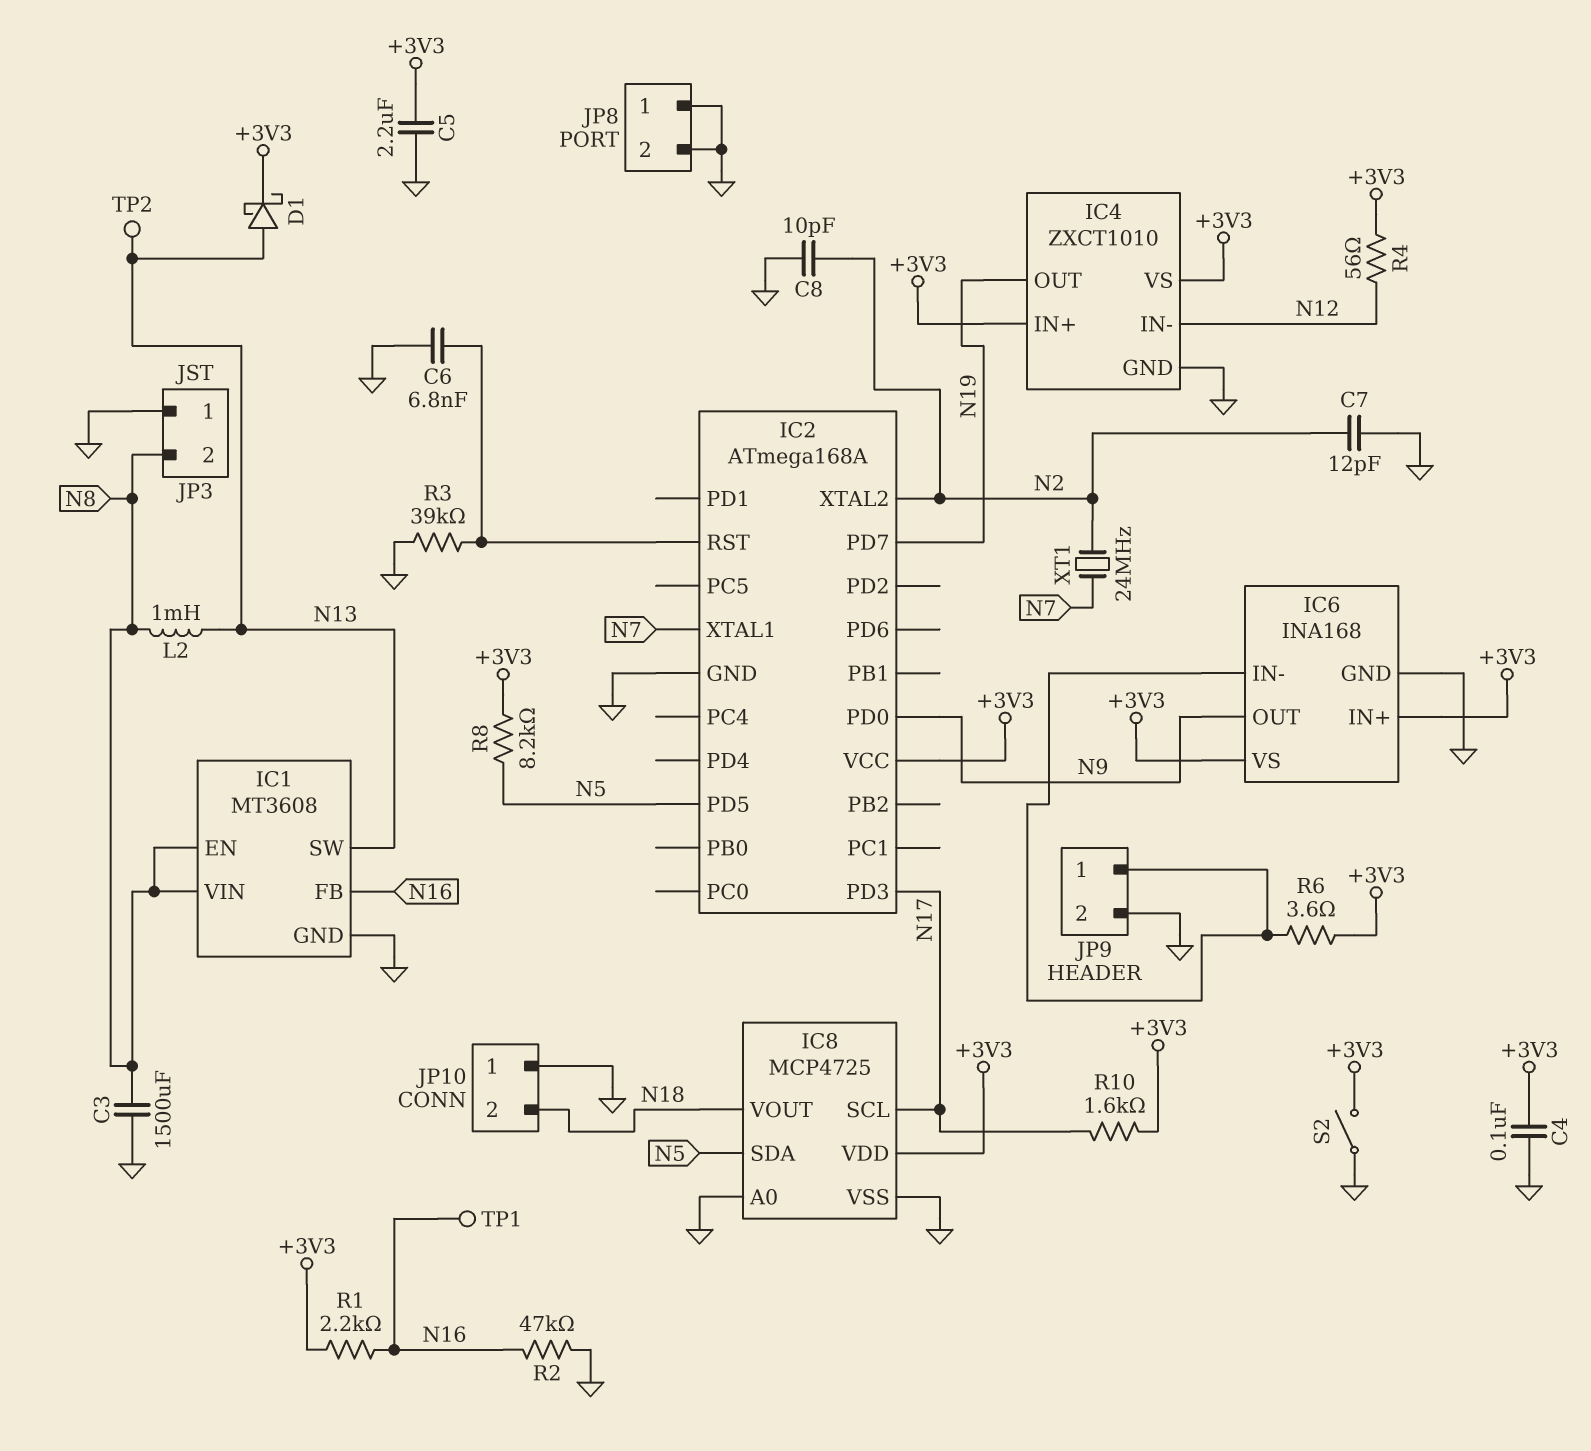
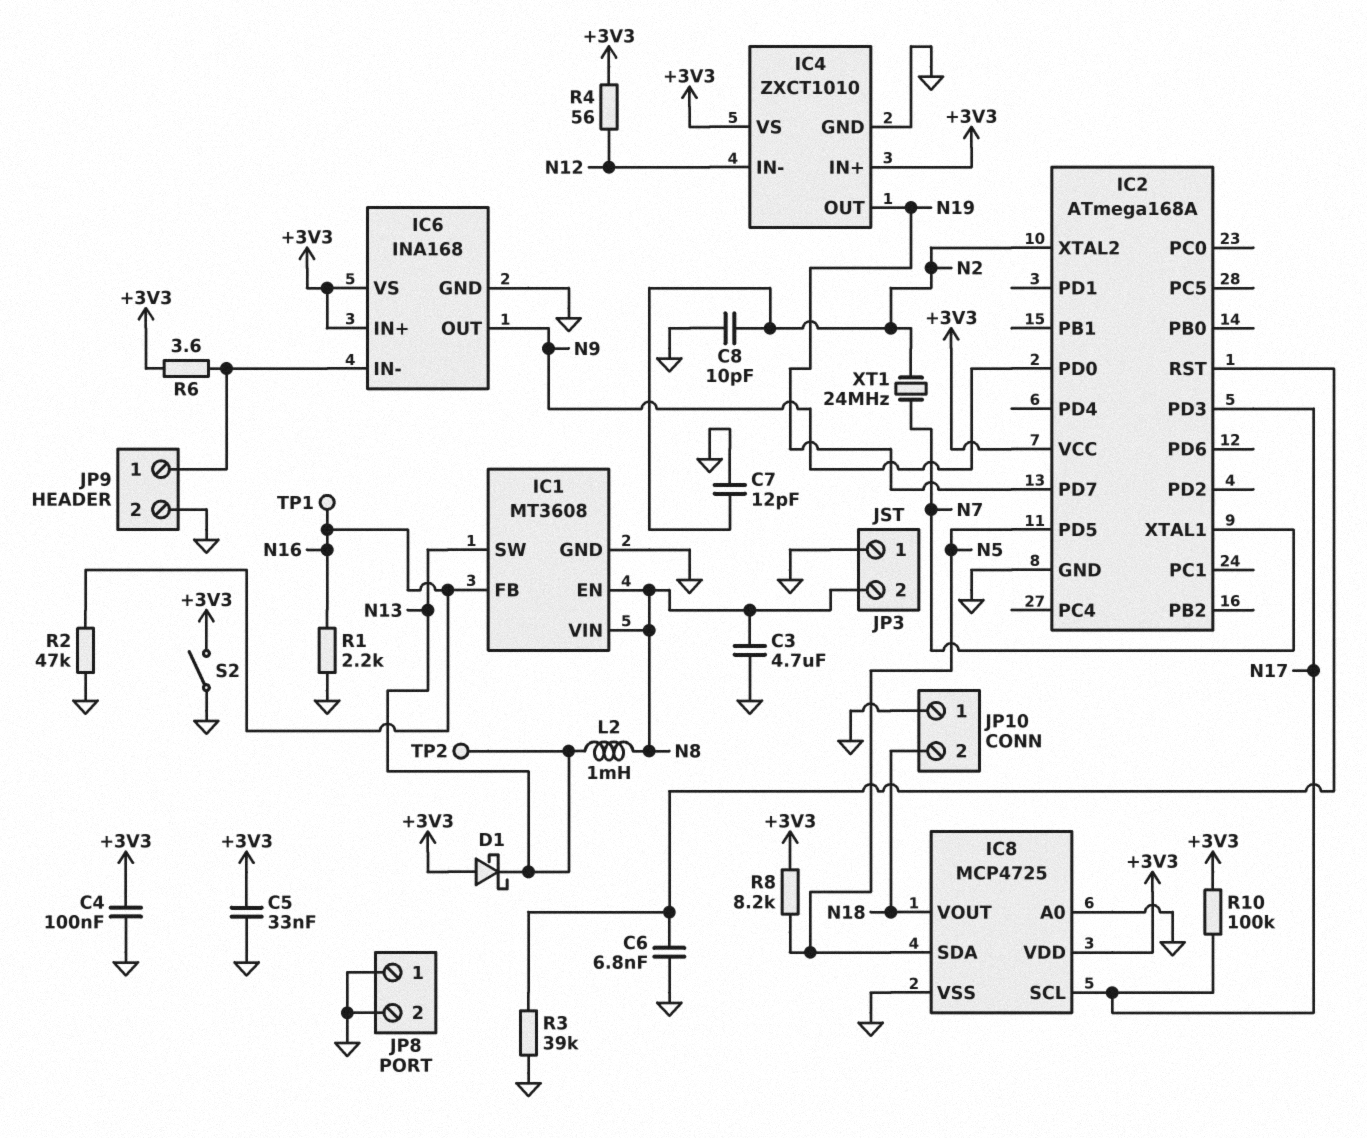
C3: 1500uF (GND, N8) -> 4.7uF (GND, N8)
C5: 2.2uF (+3V3, GND) -> 33nF (+3V3, GND)
D1: schottky (A N13, K +3V3) -> schottky (A +3V3, K N13)
R1: 2.2k (+3V3, N16) -> 2.2k (GND, N16)
R10: 1.6k (+3V3, N17) -> 100k (+3V3, N17)

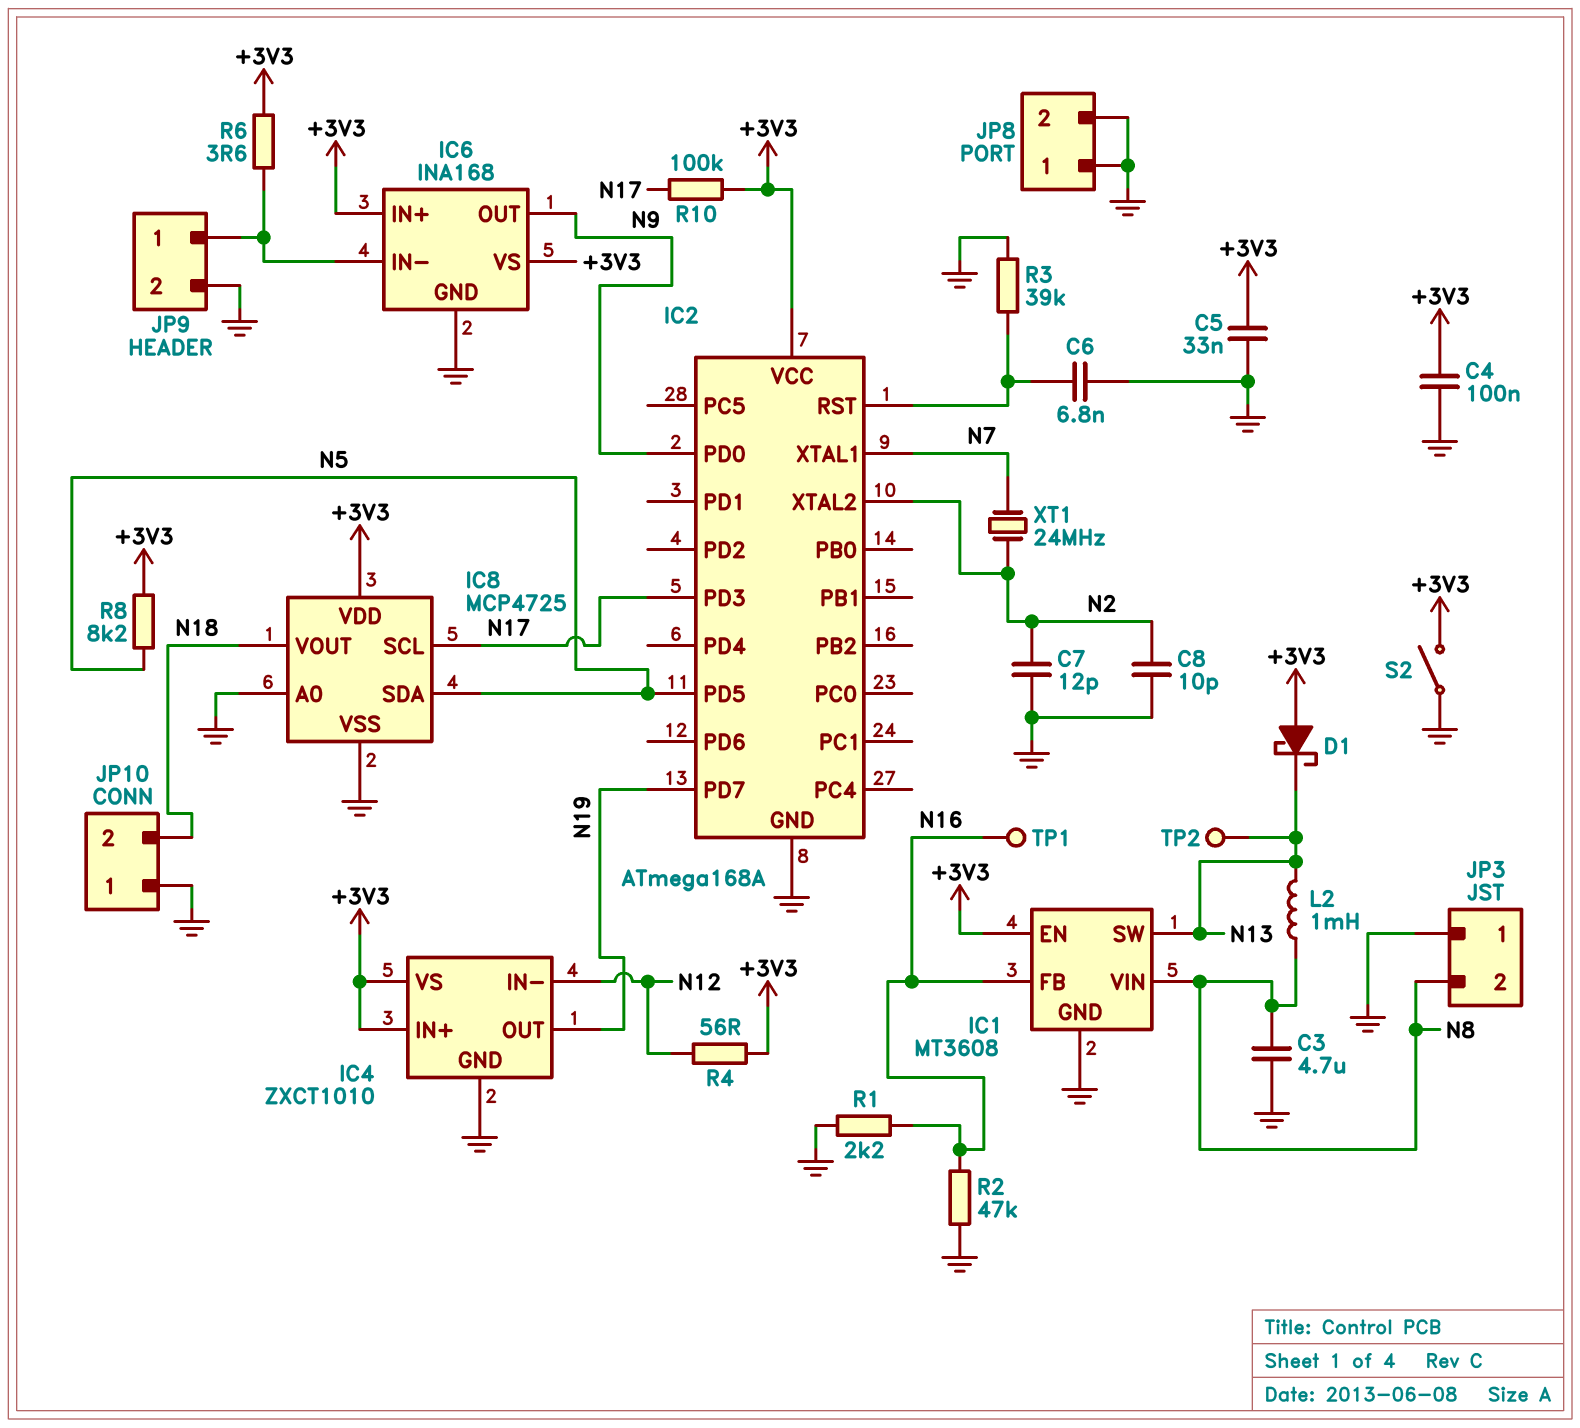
IC1 pin EN: N8 -> +3V3

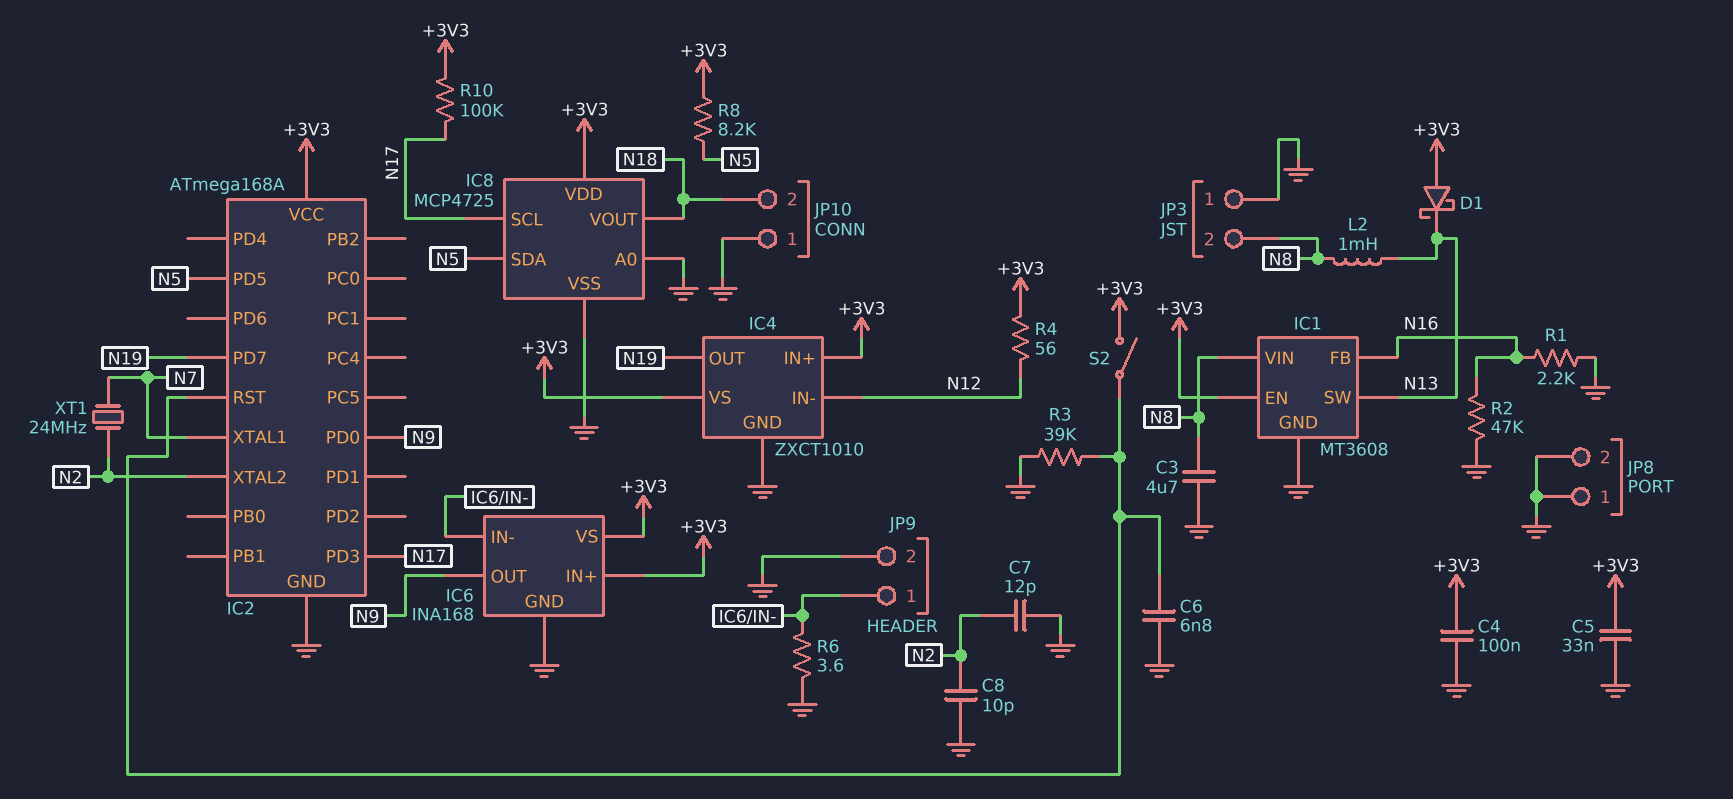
R6: 3.6 (+3V3, IC6/IN-) -> 3.6 (GND, IC6/IN-)
S2: switch (+3V3, GND) -> switch (+3V3, IC2/RST)
TP1: test point (N16) -> none
TP2: test point (N13) -> none

